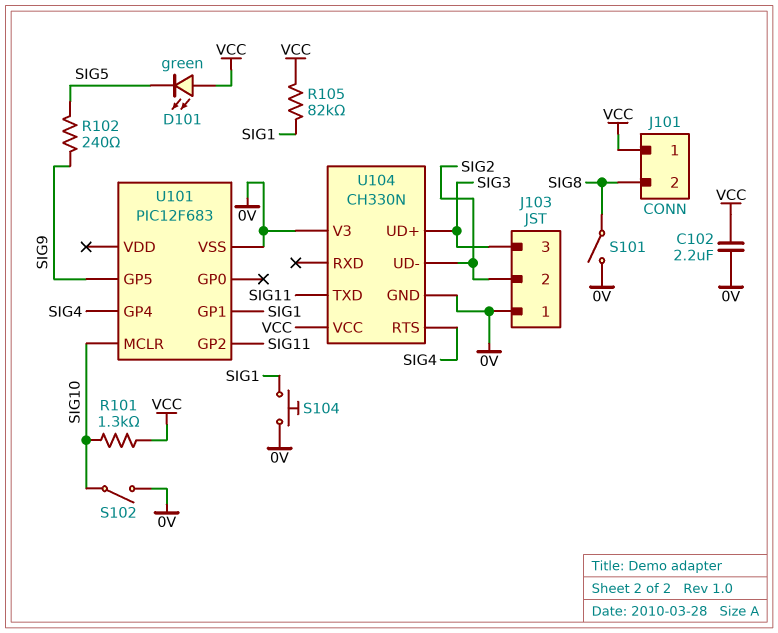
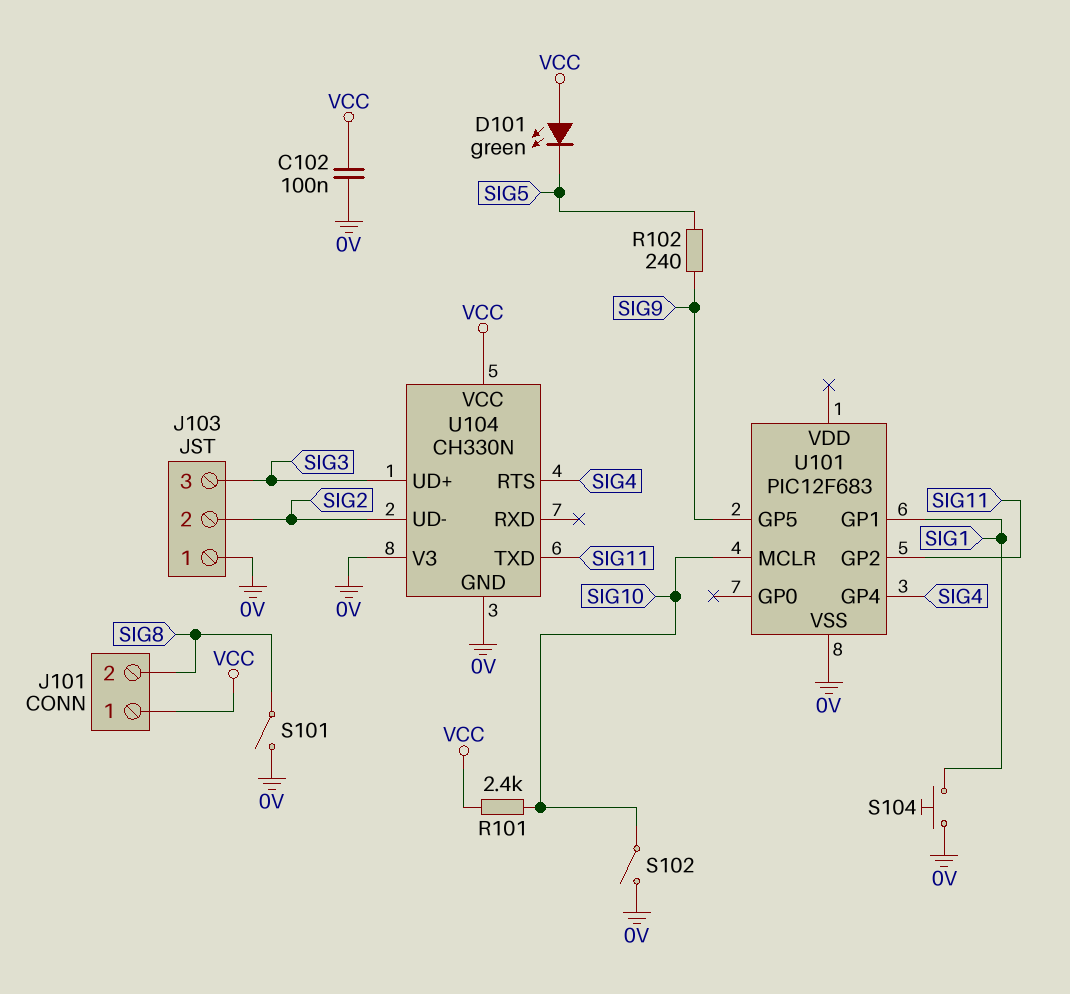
C102: 2.2uF (0V, VCC) -> 100nF (0V, VCC)
R101: 1.3k (SIG10, VCC) -> 2.4k (SIG10, VCC)
R105: 82k (SIG1, VCC) -> none

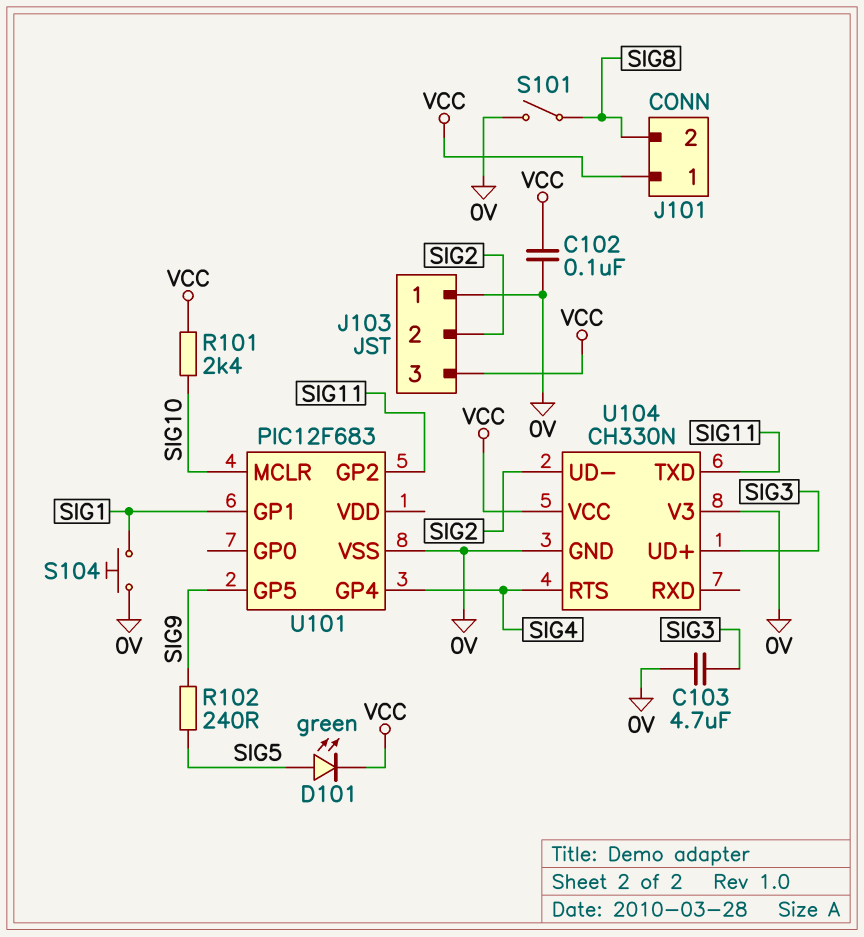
C103: none -> 4.7uF (0V, SIG3)
D101: LED green (A VCC, K SIG5) -> LED green (A SIG5, K VCC)
J103 pin 3: SIG3 -> VCC
S102: switch (0V, SIG10) -> none

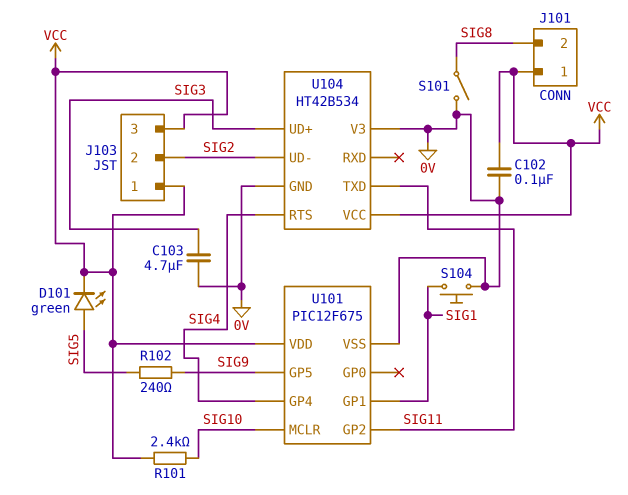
J103 pin 1: 0V -> VCC
U101: PIC12F683 -> PIC12F675
U101 pin VDD: none -> VCC
U104: CH330N -> HT42B534

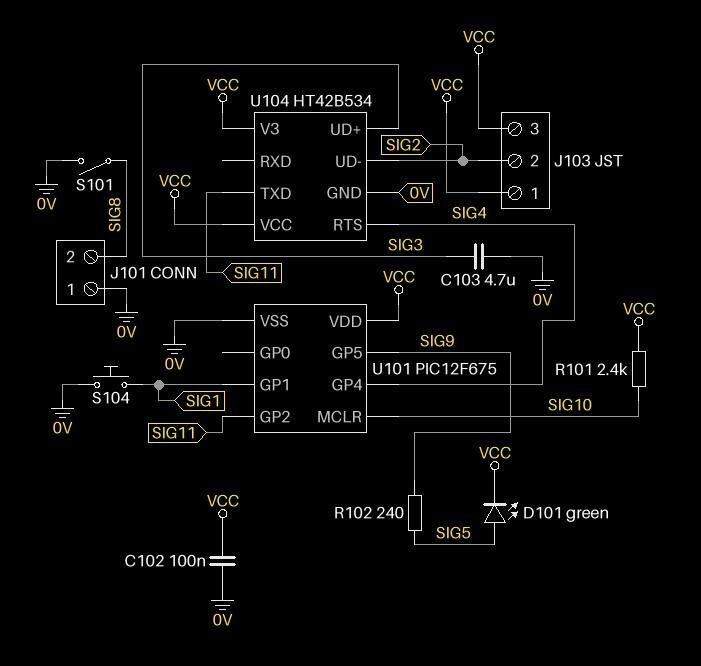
J101 pin 1: VCC -> 0V
U104 pin V3: 0V -> VCC

